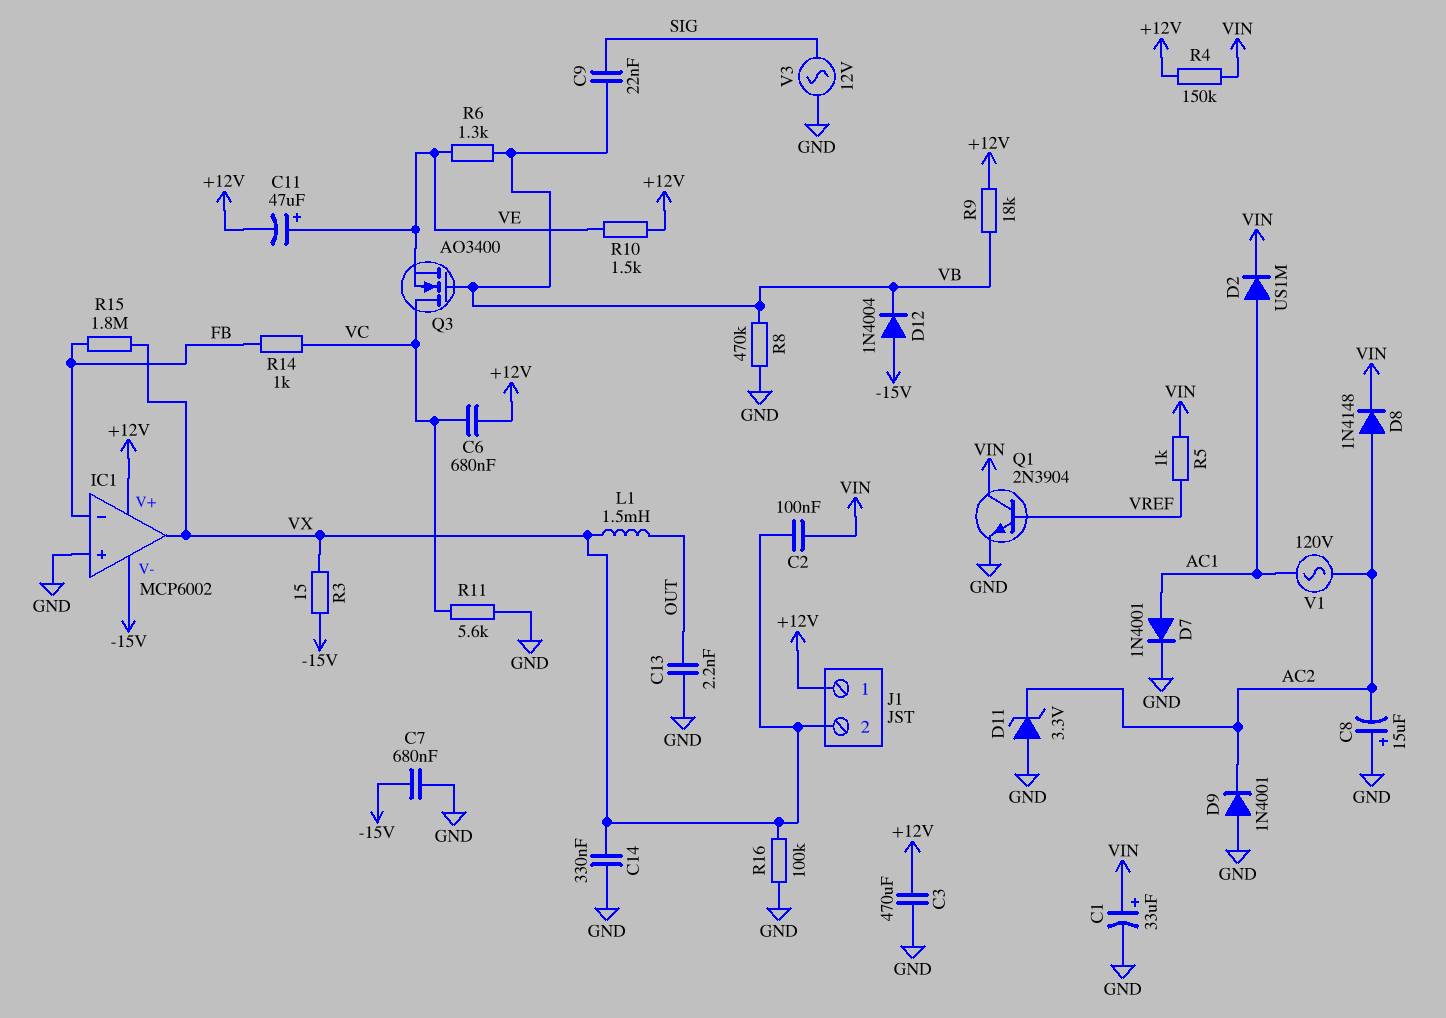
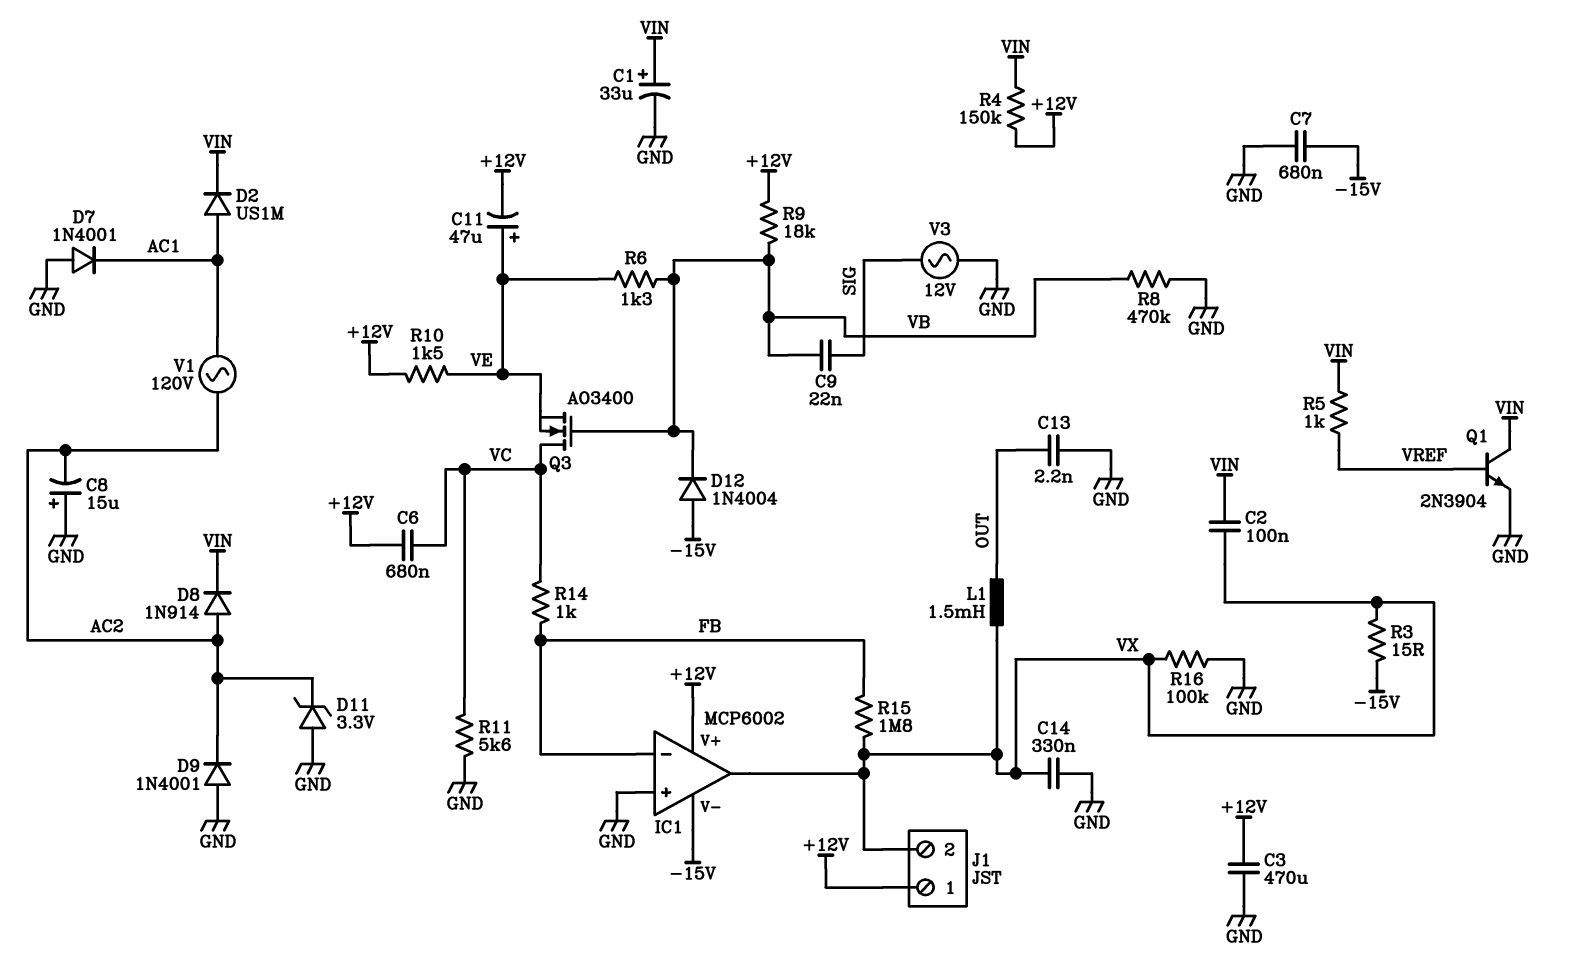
D7: diode 1N4001 (A AC1, K GND) -> diode 1N4001 (A GND, K AC1)
D8: diode 1N4148 (A AC2, K VIN) -> diode 1N914 (A AC2, K VIN)

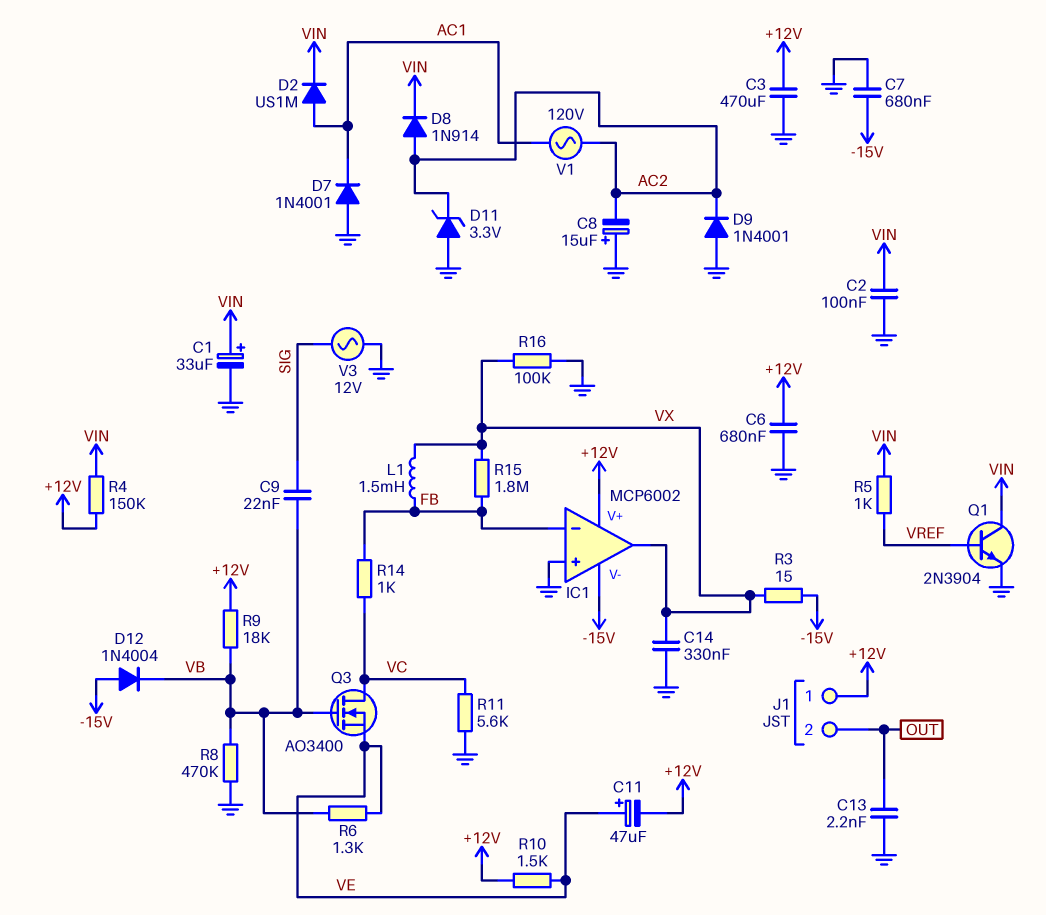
C2: 100nF (VIN, VX) -> 100nF (GND, VIN)
C6: 680nF (+12V, VC) -> 680nF (+12V, GND)
J1 pin 2: VX -> OUT
L1: 1.5mH (OUT, VX) -> 1.5mH (FB, VX)

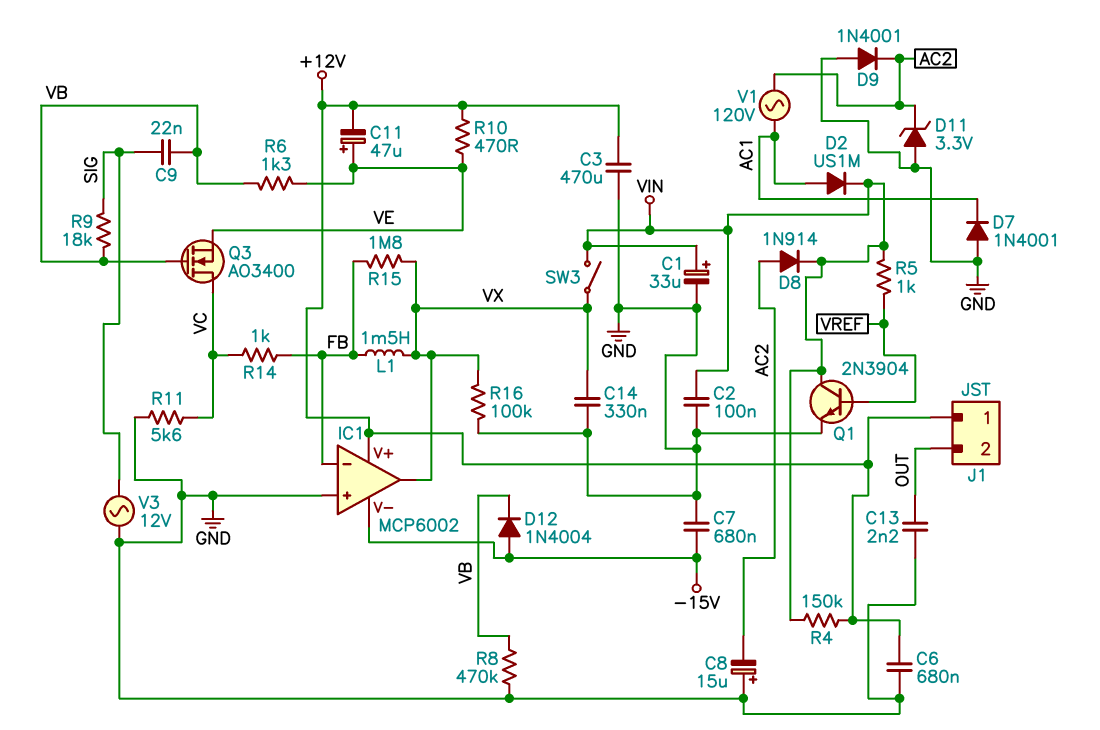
R3: 15 (-15V, VX) -> none
R9: 18k (+12V, VB) -> 18k (SIG, VB)
R10: 1.5k (+12V, VE) -> 470 (+12V, VE)
SW3: none -> switch (VIN, VX)

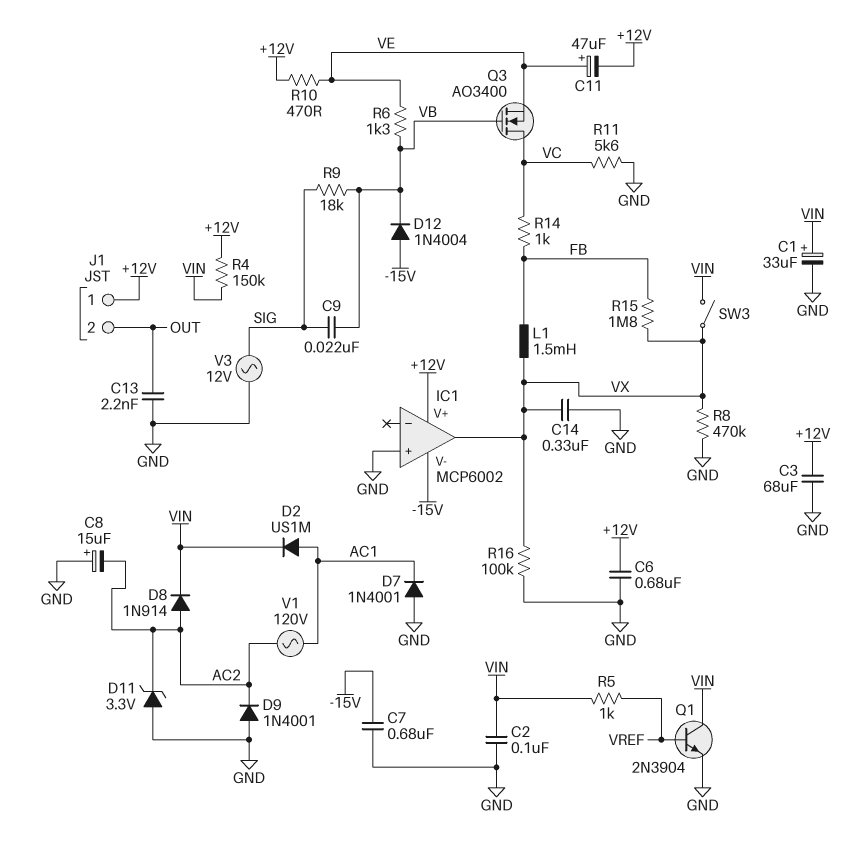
C3: 470uF (+12V, GND) -> 68uF (+12V, GND)
IC1 pin in-: FB -> none
R8: 470k (GND, VB) -> 470k (GND, VX)

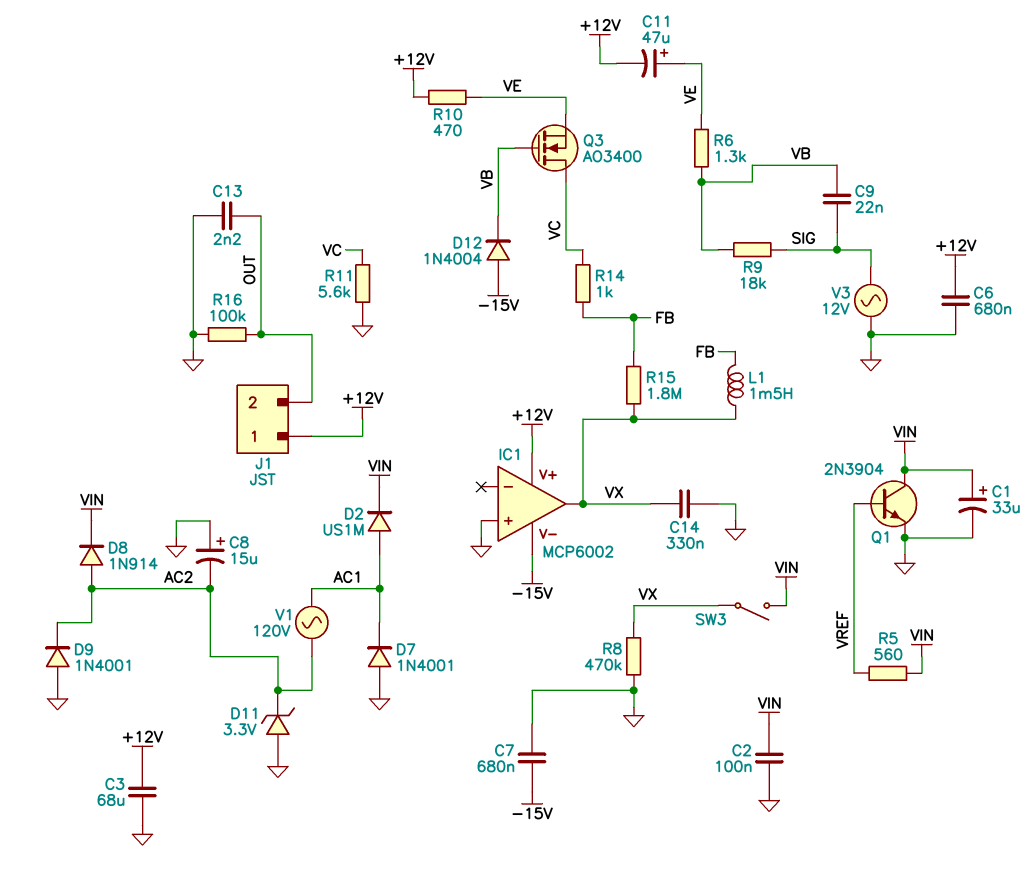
R4: 150k (+12V, VIN) -> none
R5: 1k (VIN, VREF) -> 560 (VIN, VREF)
R16: 100k (GND, VX) -> 100k (GND, OUT)

